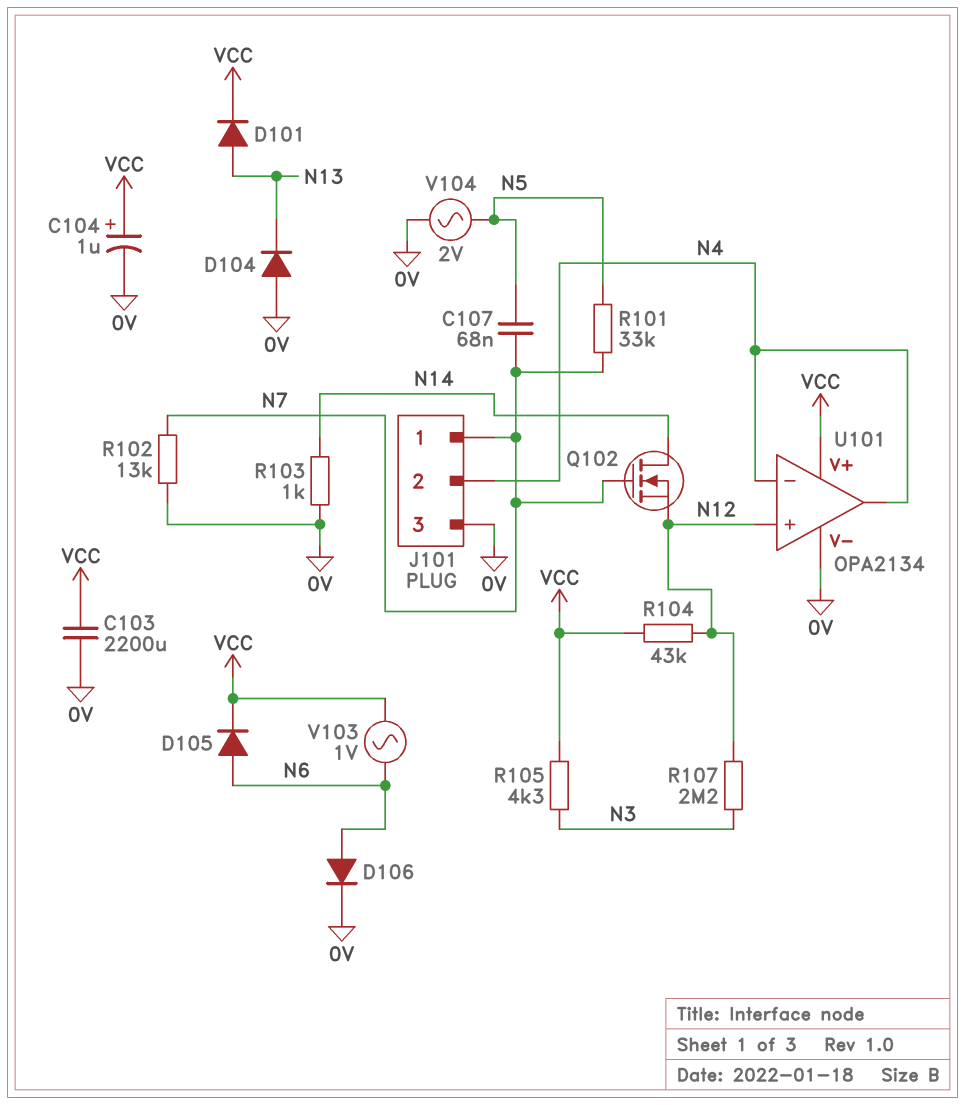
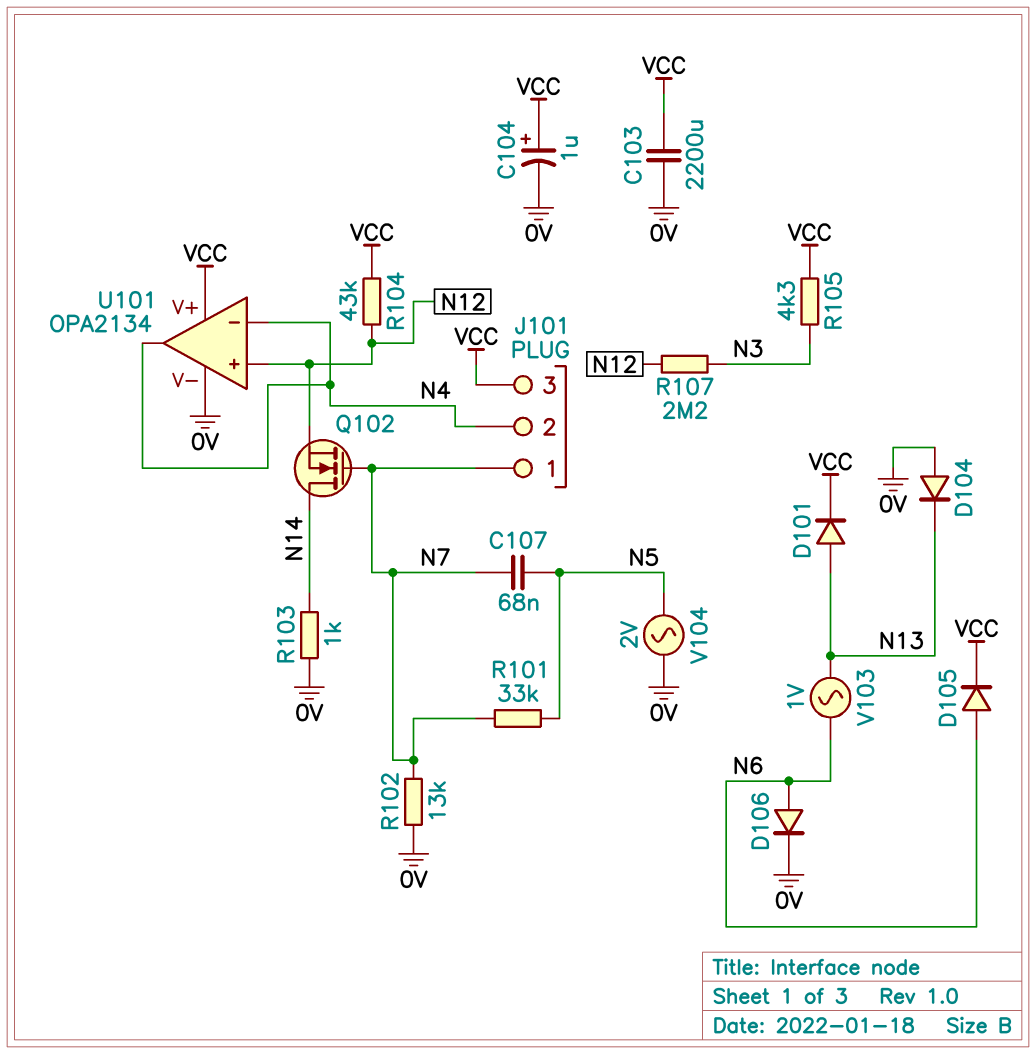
J101 pin 3: 0V -> VCC
V103: AC 1V (N6, VCC) -> AC 1V (N6, N13)

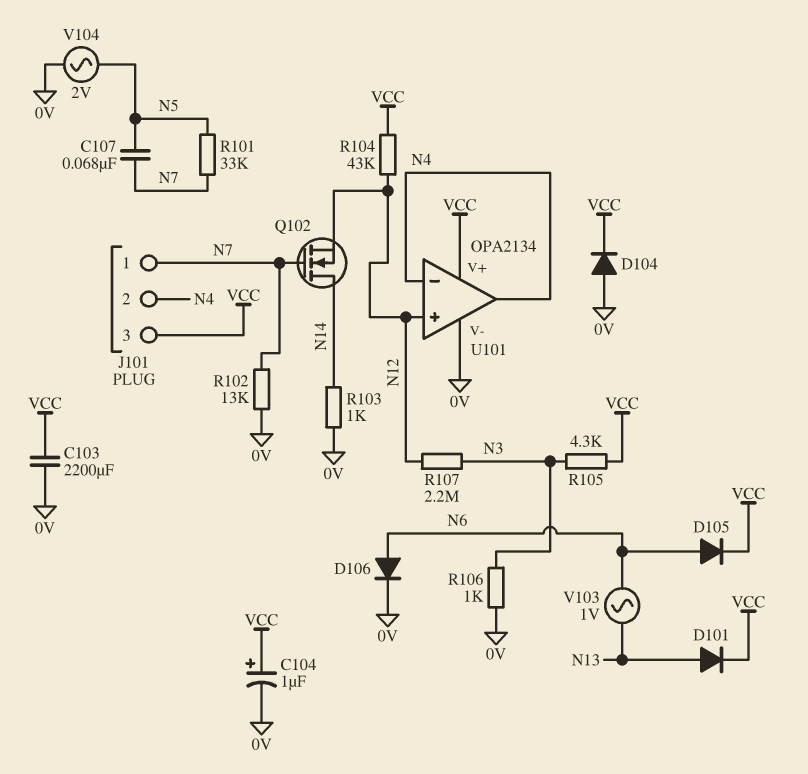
D104: diode (A 0V, K N13) -> diode (A 0V, K VCC)
R106: none -> 1k (0V, N3)

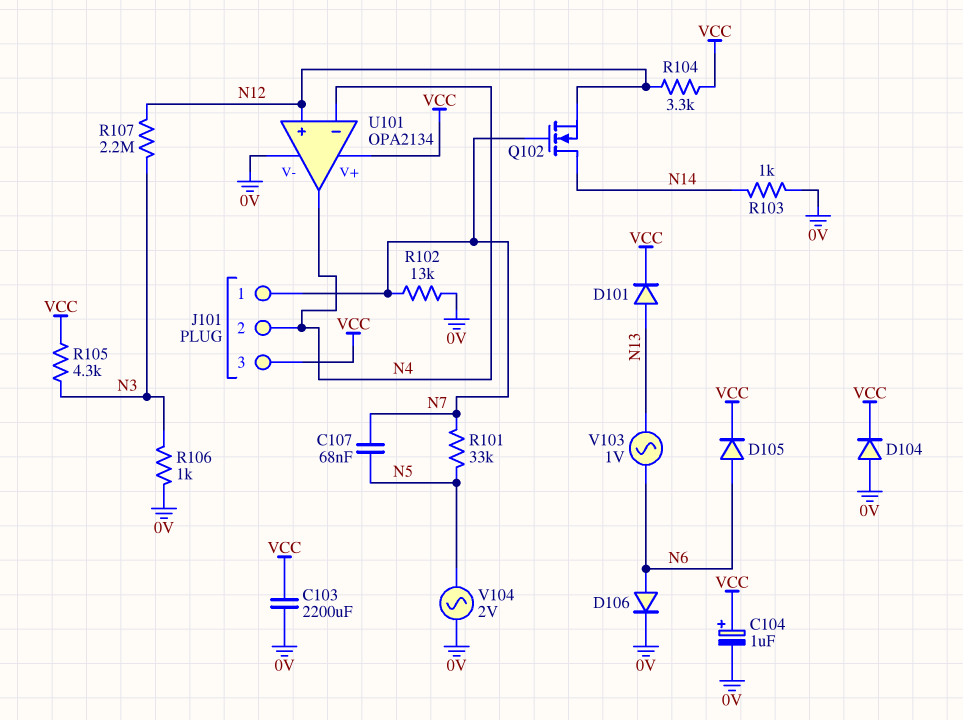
R104: 43k (N12, VCC) -> 3.3k (N12, VCC)

